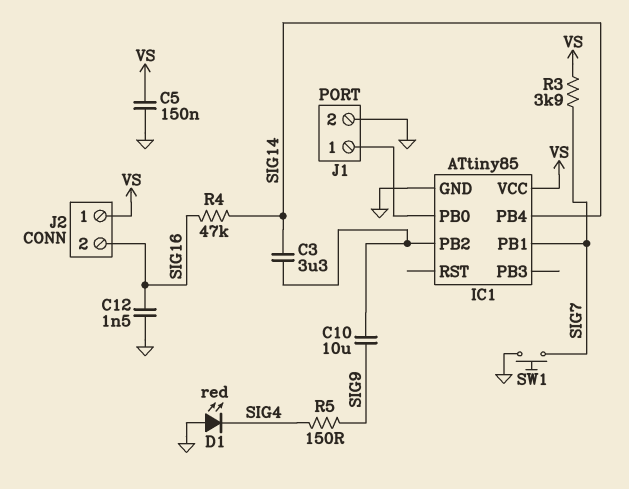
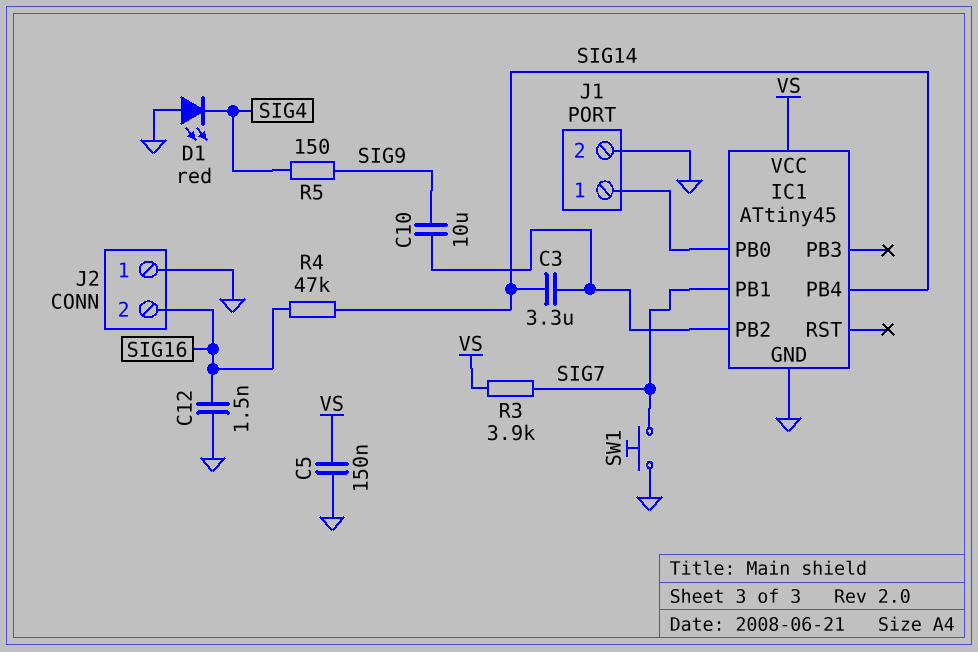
IC1: ATtiny85 -> ATtiny45
J2 pin 1: VS -> GND

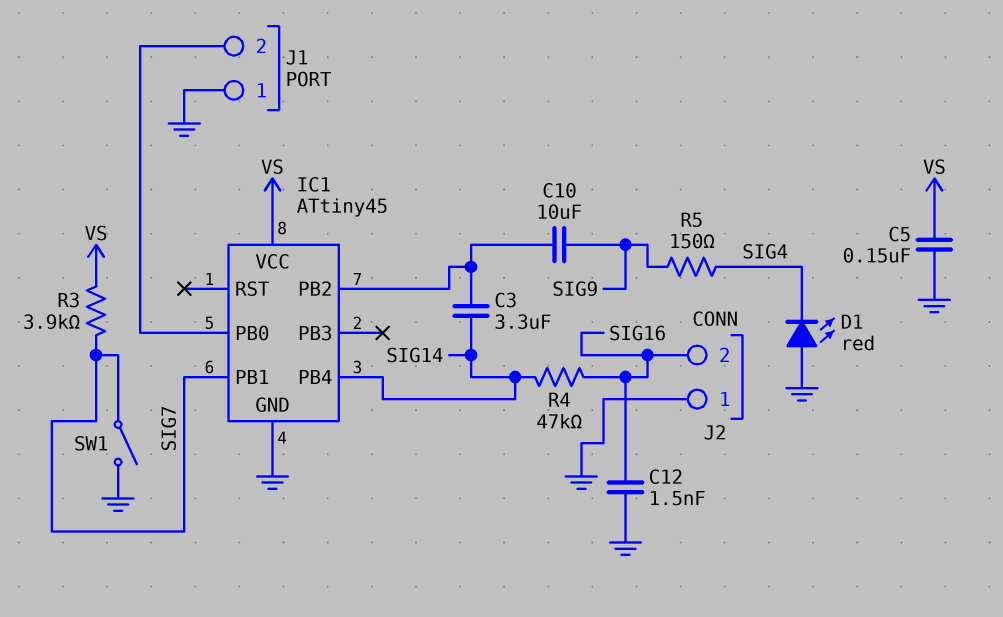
J1 pin 1: IC1/PB0 -> GND
J1 pin 2: GND -> IC1/PB0
SW1: button (GND, SIG7) -> switch (GND, SIG7)

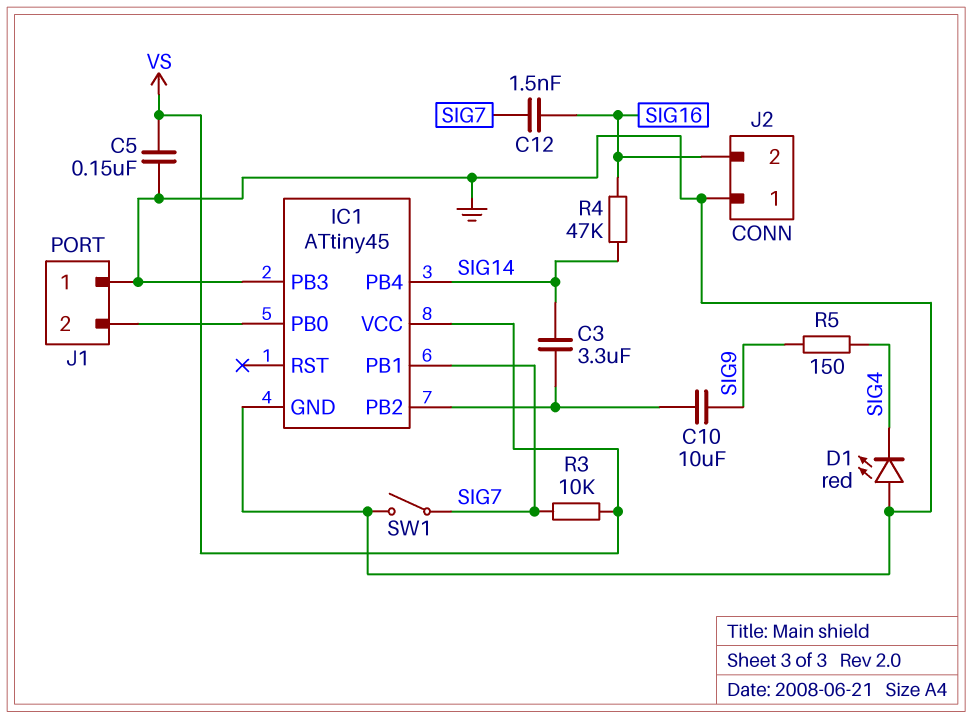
C12: 1.5nF (GND, SIG16) -> 1.5nF (SIG7, SIG16)
IC1 pin PB3: none -> GND
R3: 3.9k (SIG7, VS) -> 10k (SIG7, VS)

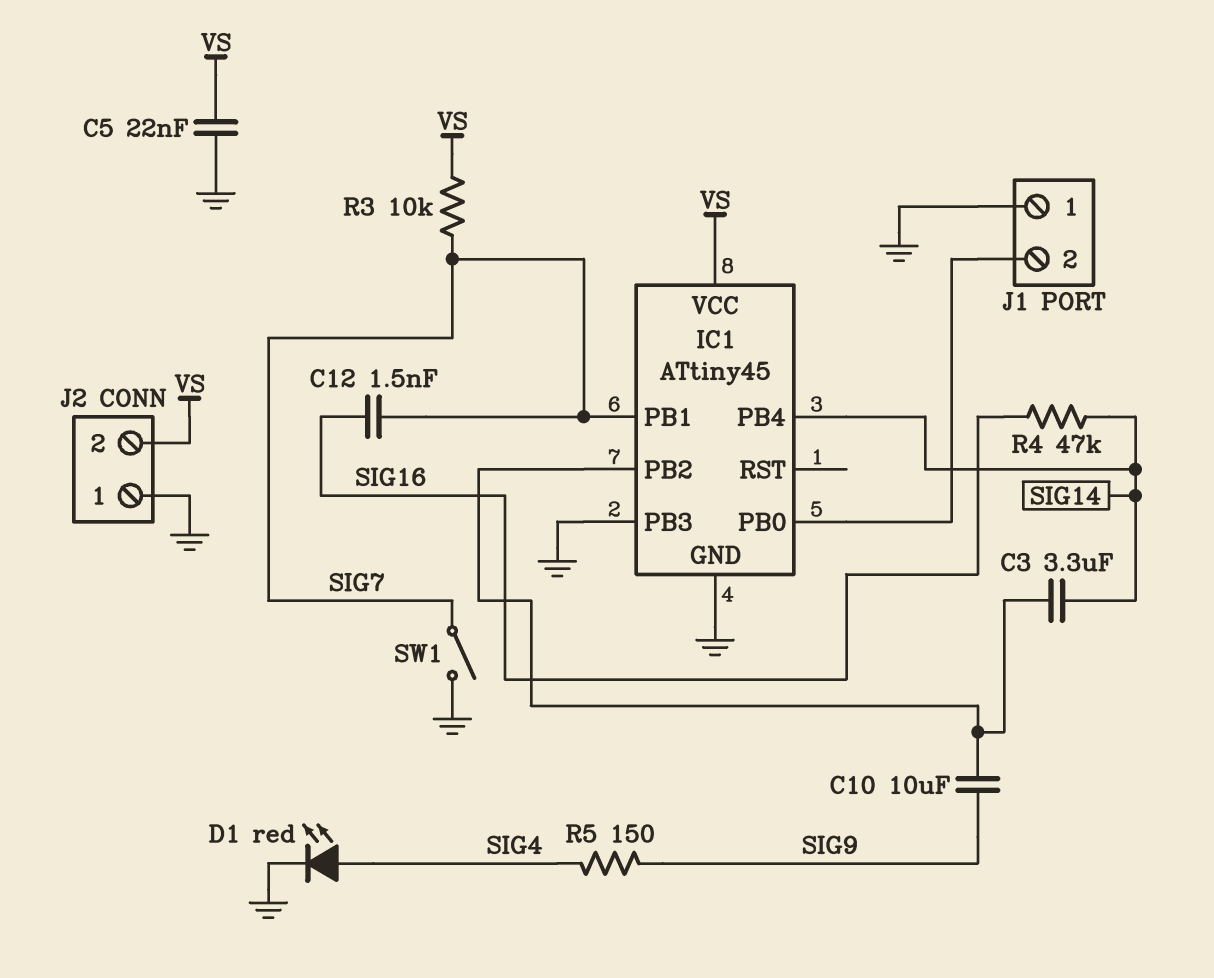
C5: 150nF (GND, VS) -> 22nF (GND, VS)
D1: LED red (A GND, K SIG4) -> LED red (A SIG4, K GND)
J2 pin 2: SIG16 -> VS

